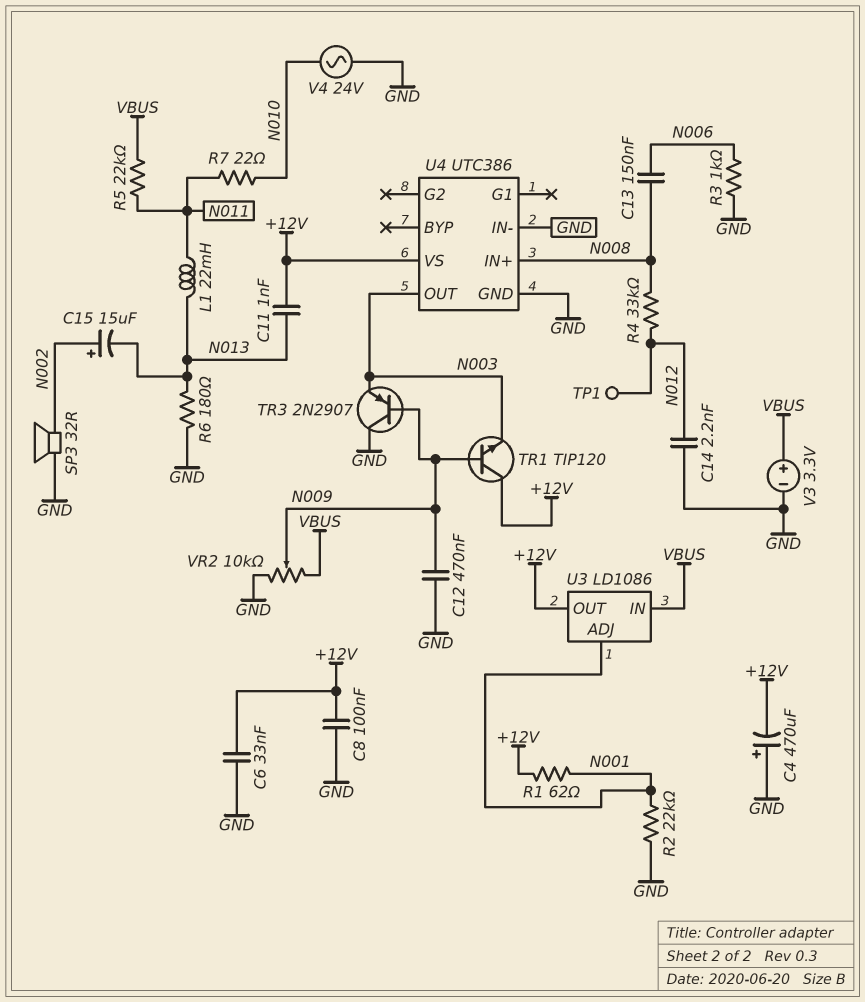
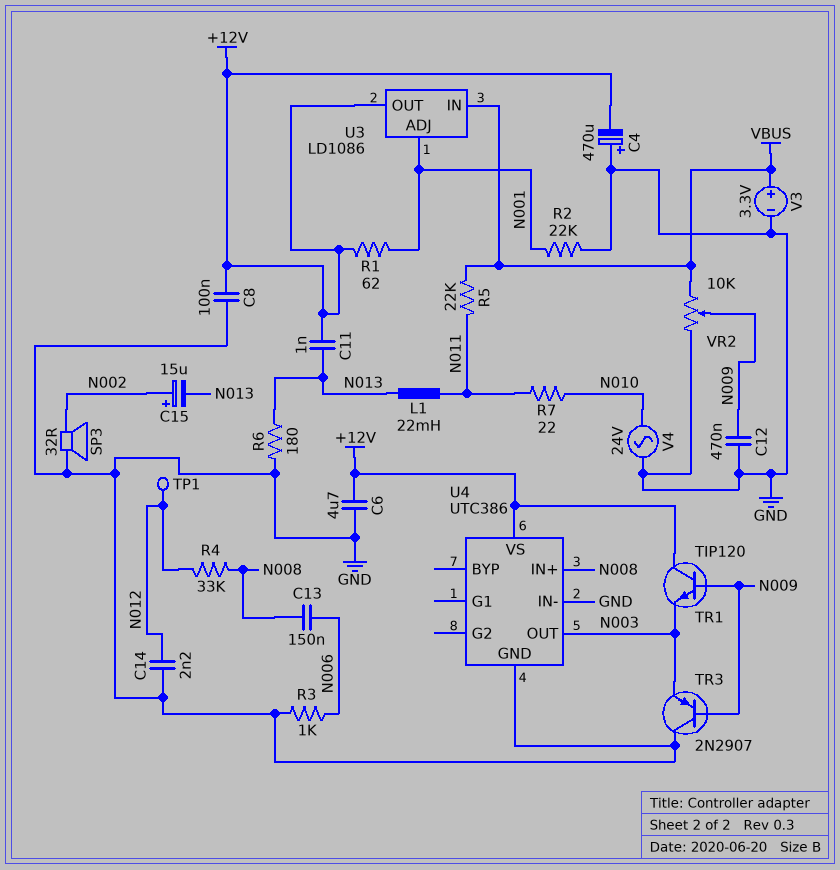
C6: 33nF (+12V, GND) -> 4.7uF (+12V, GND)

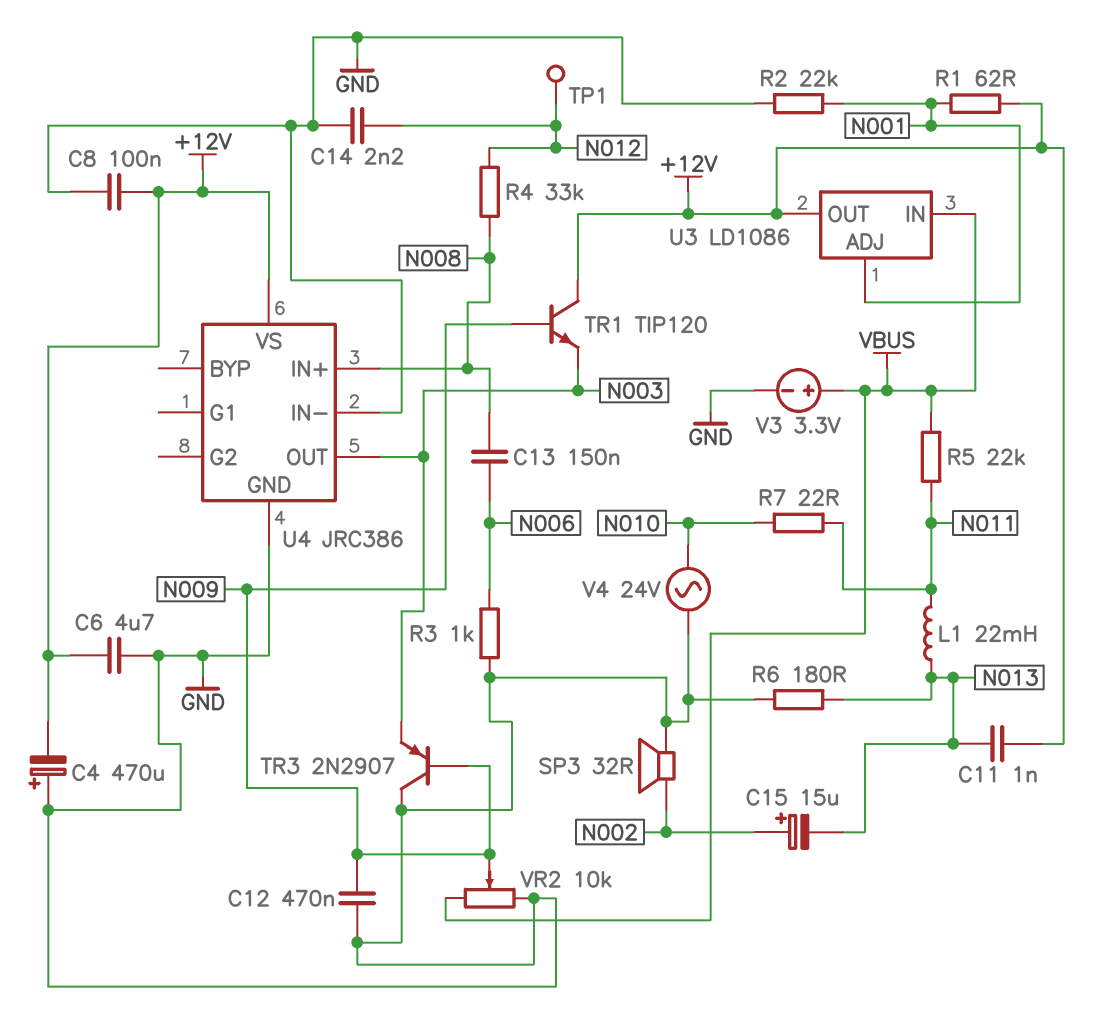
U4: UTC386 -> JRC386

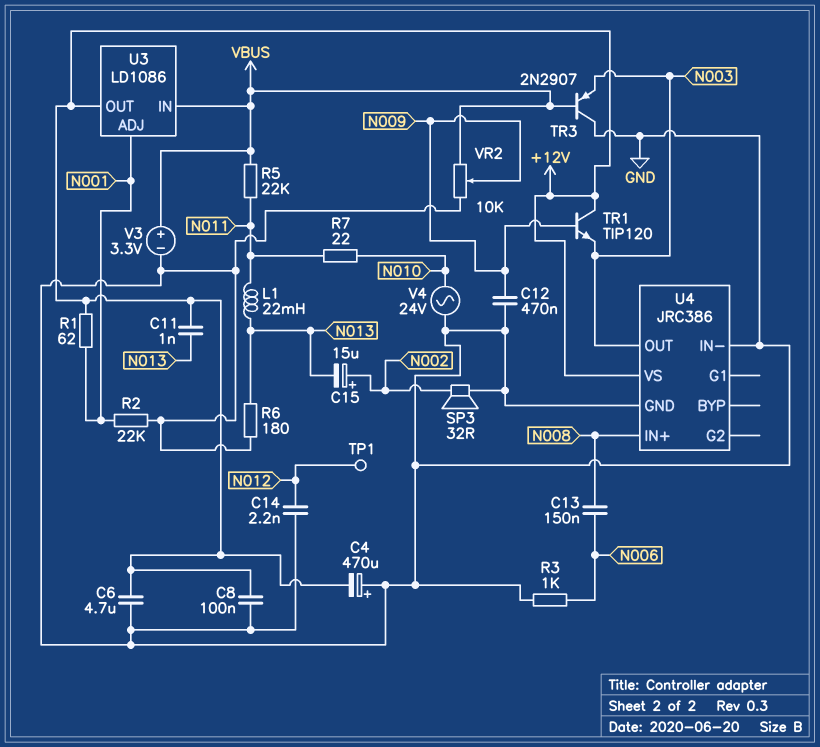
R4: 33k (N008, N012) -> none
TR3: PNP 2N2907 (B N009, C GND, E N003) -> PNP 2N2907 (B VBUS, C GND, E N003)

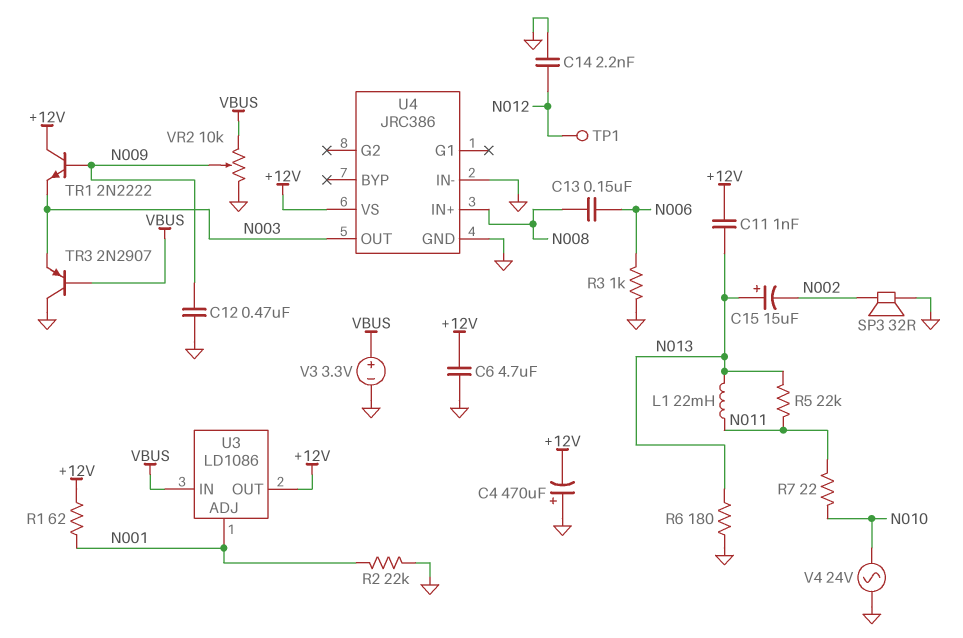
C8: 100nF (+12V, GND) -> none
C15: 15uF (plus N002, minus N013) -> 15uF (plus N013, minus N002)
R5: 22k (N011, VBUS) -> 22k (N011, N013)
TR1: NPN TIP120 (B N009, C +12V, E N003) -> NPN 2N2222 (B N009, C +12V, E N003)

